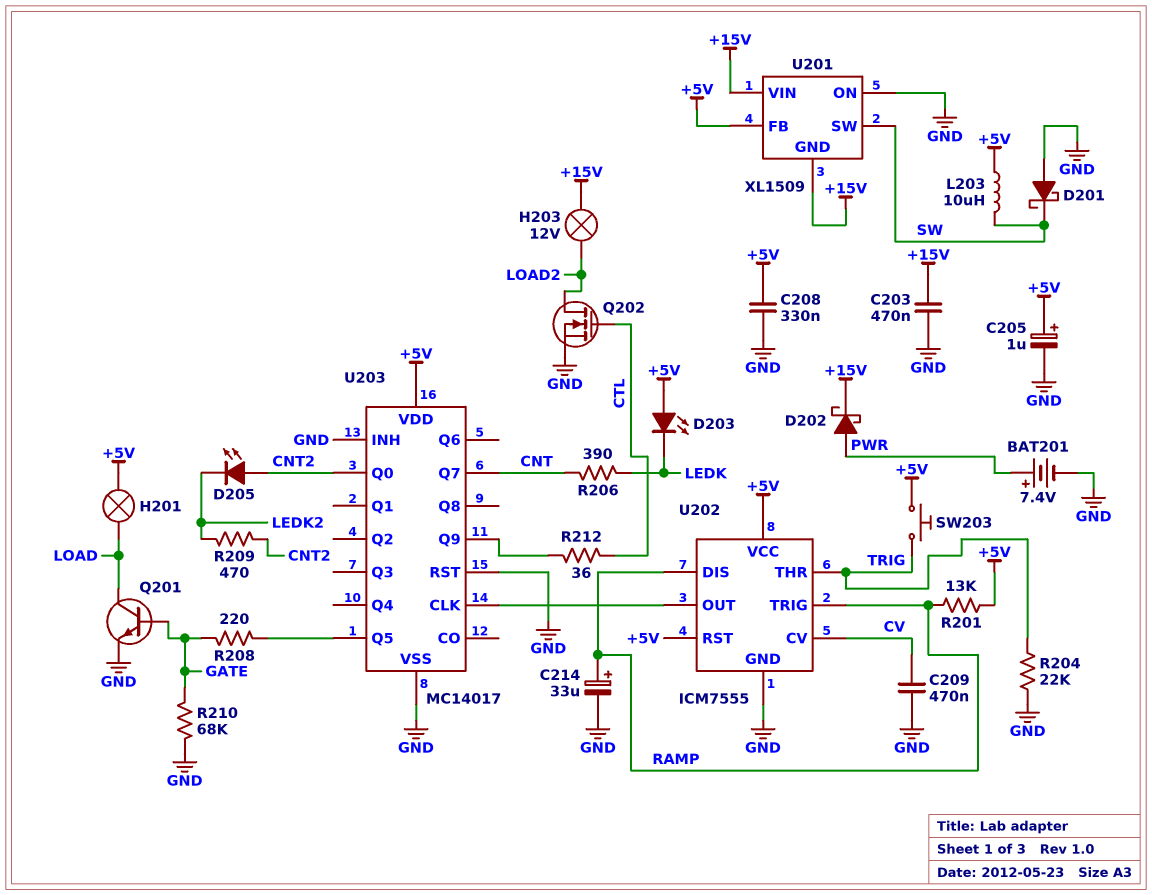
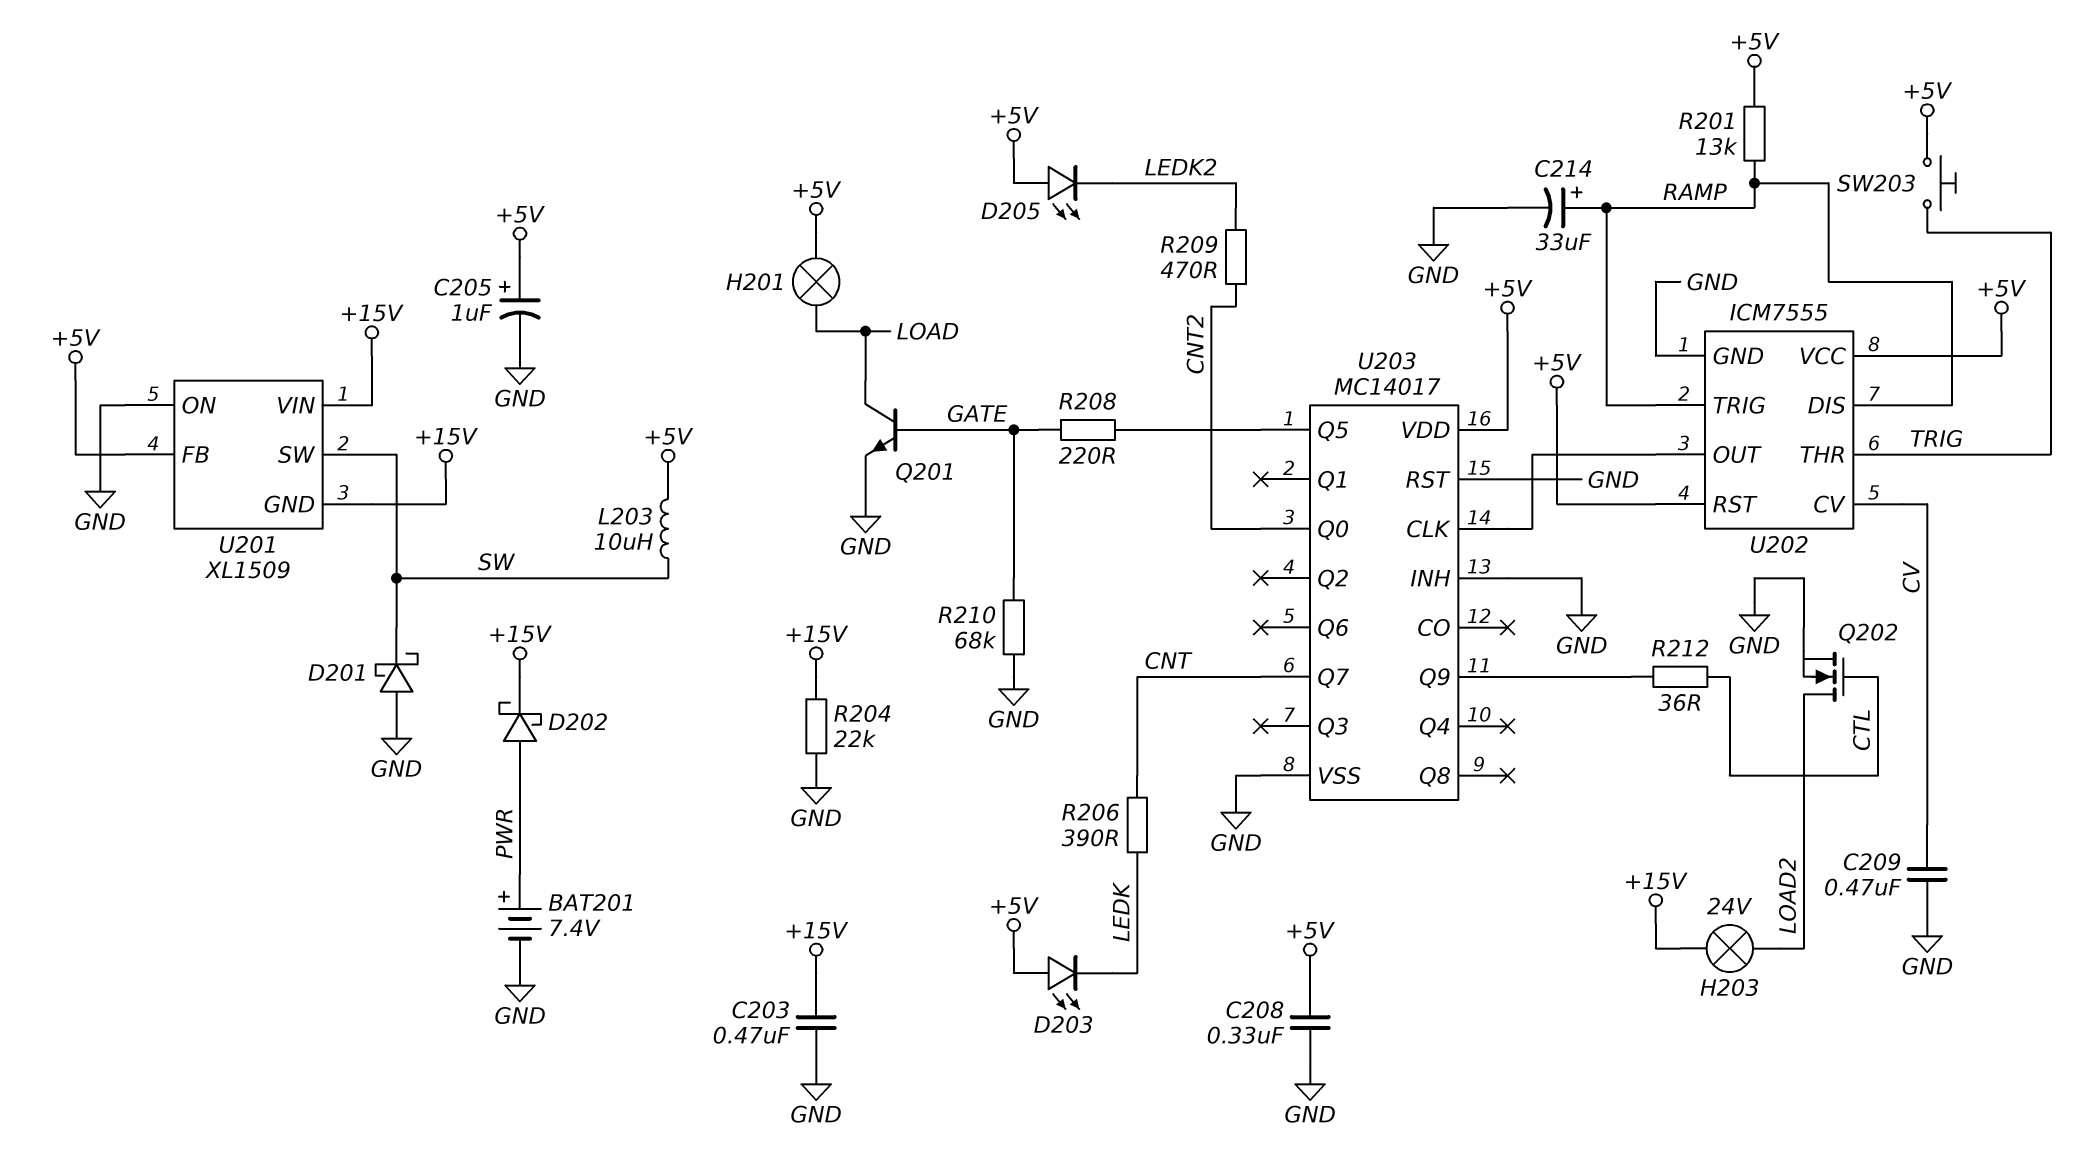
D205: LED (A CNT2, K LEDK2) -> LED (A +5V, K LEDK2)
H203: lamp 12V (+15V, LOAD2) -> lamp 24V (+15V, LOAD2)
R204: 22k (GND, TRIG) -> 22k (+15V, GND)

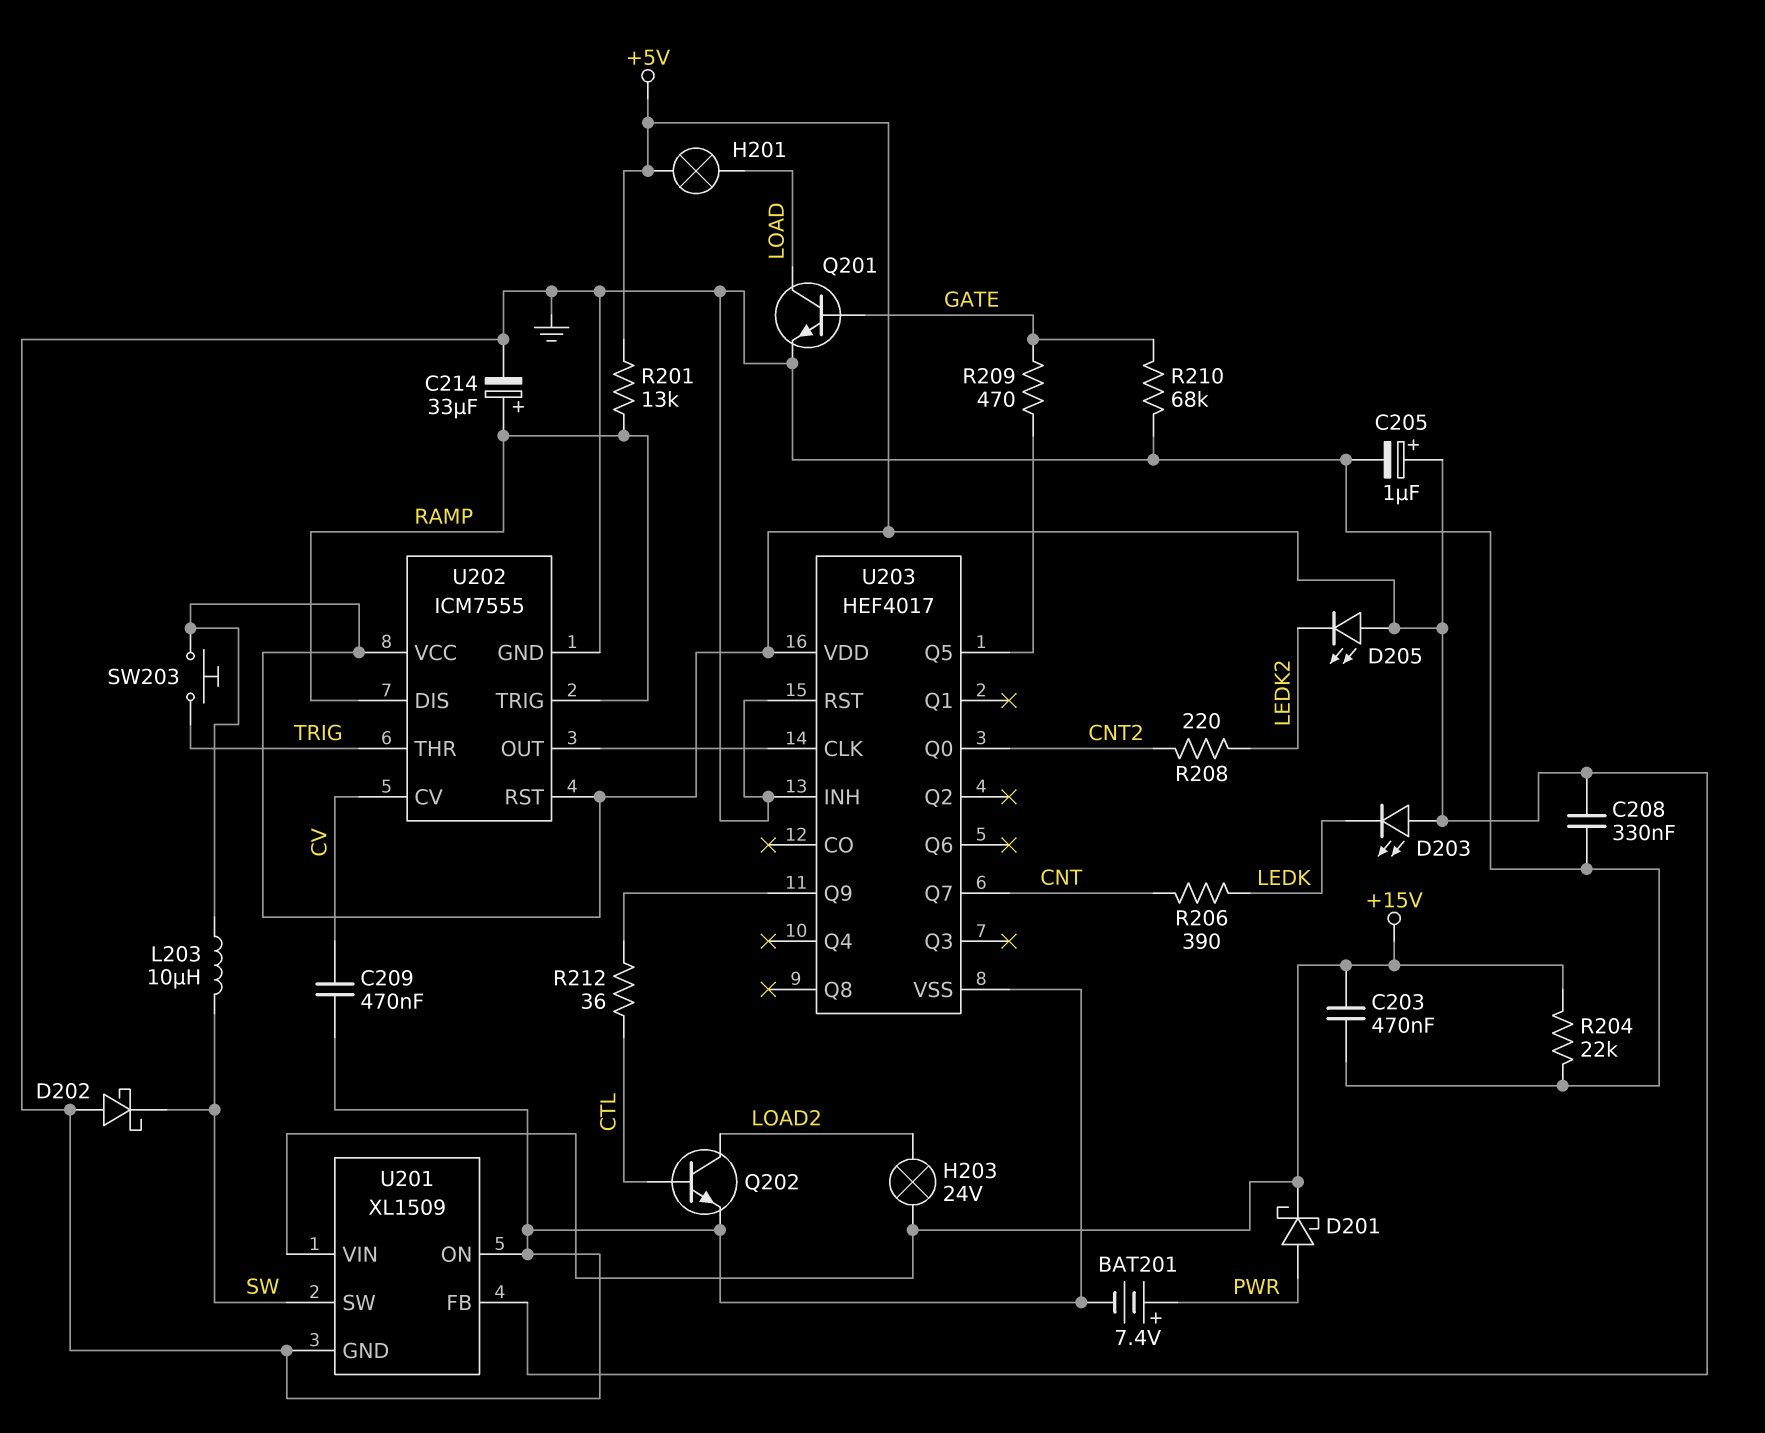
D201: schottky (A GND, K SW) -> schottky (A PWR, K +15V)
D202: schottky (A PWR, K +15V) -> schottky (A GND, K SW)
Q202: NMOS (G CTL, D LOAD2, S GND) -> NPN (B CTL, C LOAD2, E GND)
R208: 220 (GATE, U203/Q5) -> 220 (CNT2, LEDK2)
R209: 470 (CNT2, LEDK2) -> 470 (GATE, U203/Q5)
U201 pin GND: +15V -> GND
U203: MC14017 -> HEF4017

